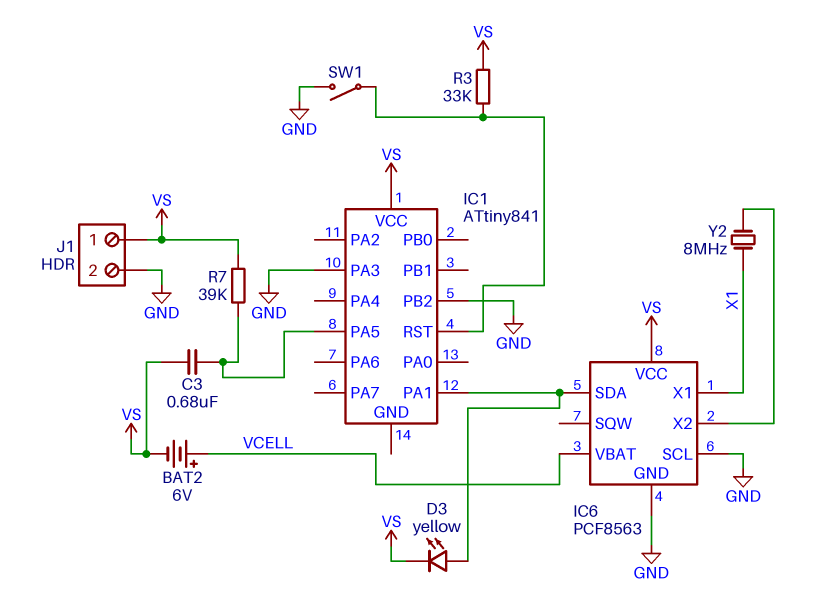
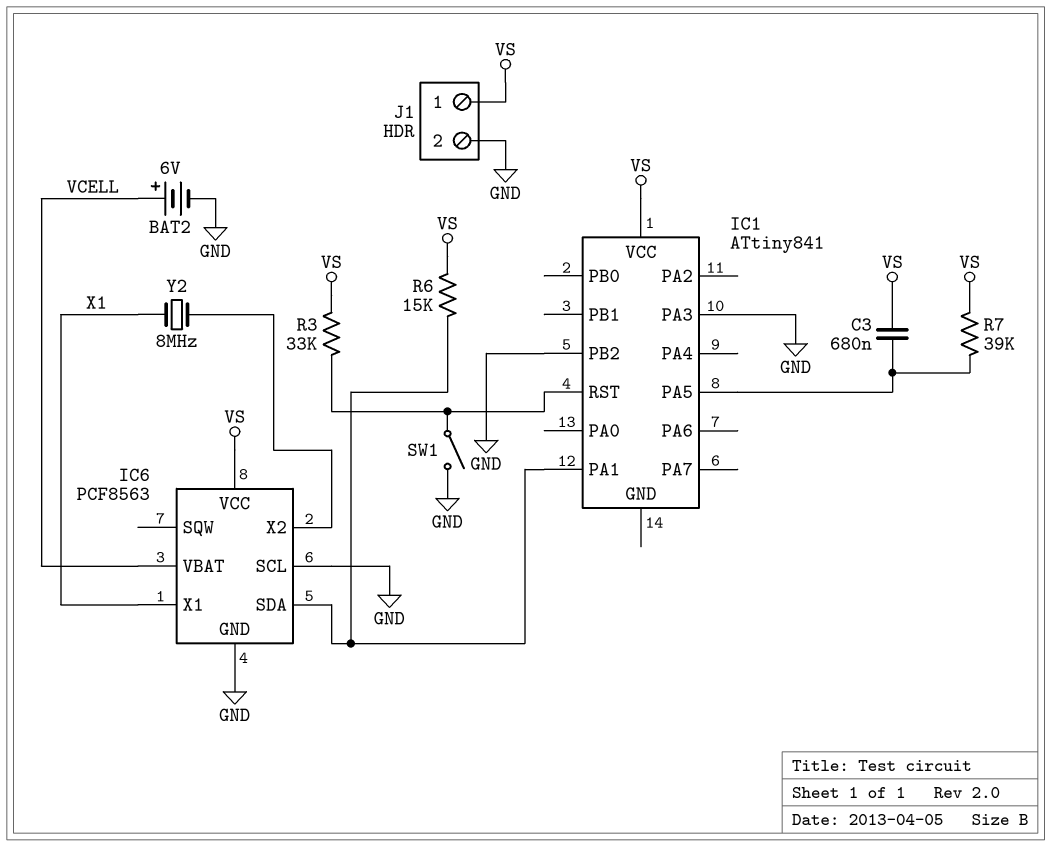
BAT2: 6V (plus VCELL, minus VS) -> 6V (plus VCELL, minus GND)
D3: LED yellow (A IC1/PA1, K VS) -> none
R6: none -> 15k (IC1/PA1, VS)

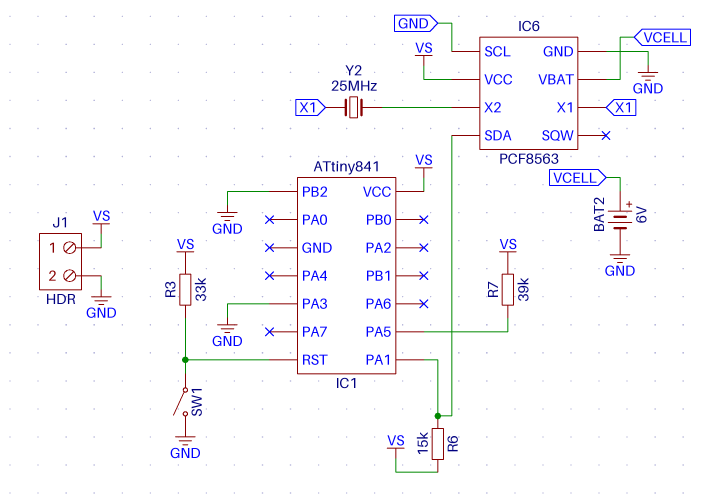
C3: 680nF (IC1/PA5, VS) -> none
Y2: 8MHz (IC6/X2, X1) -> 25MHz (IC6/X2, X1)

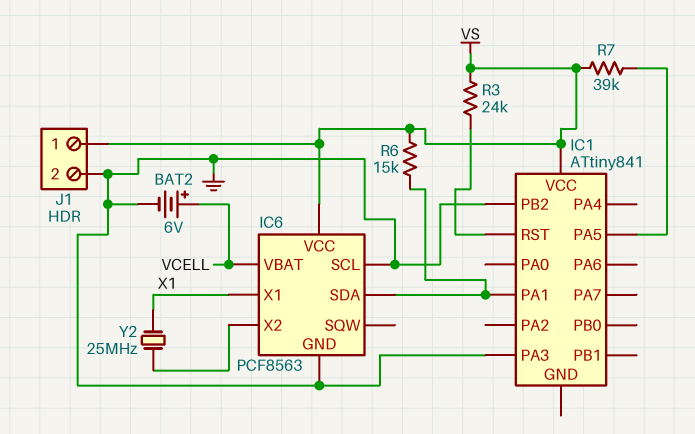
R3: 33k (IC1/RST, VS) -> 24k (IC1/RST, VS)
SW1: switch (GND, IC1/RST) -> none

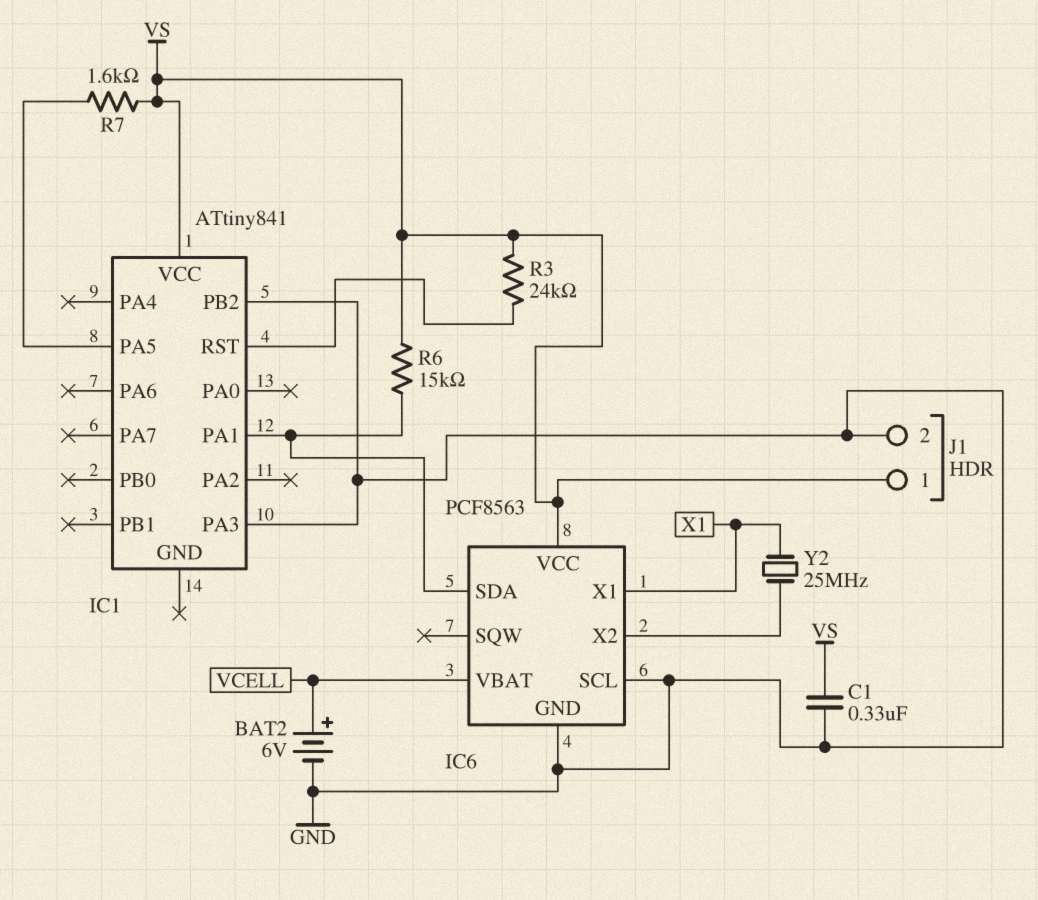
C1: none -> 330nF (GND, VS)
R7: 39k (IC1/PA5, VS) -> 1.6k (IC1/PA5, VS)

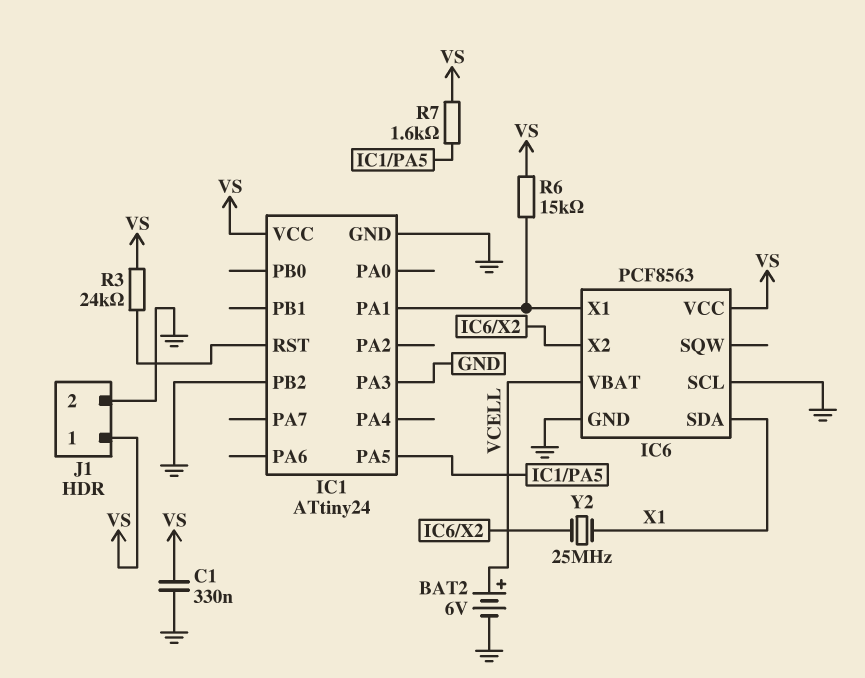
IC1: ATtiny841 -> ATtiny24
IC1 pin GND: none -> GND
IC6 pin SDA: IC1/PA1 -> X1
IC6 pin X1: X1 -> IC1/PA1

